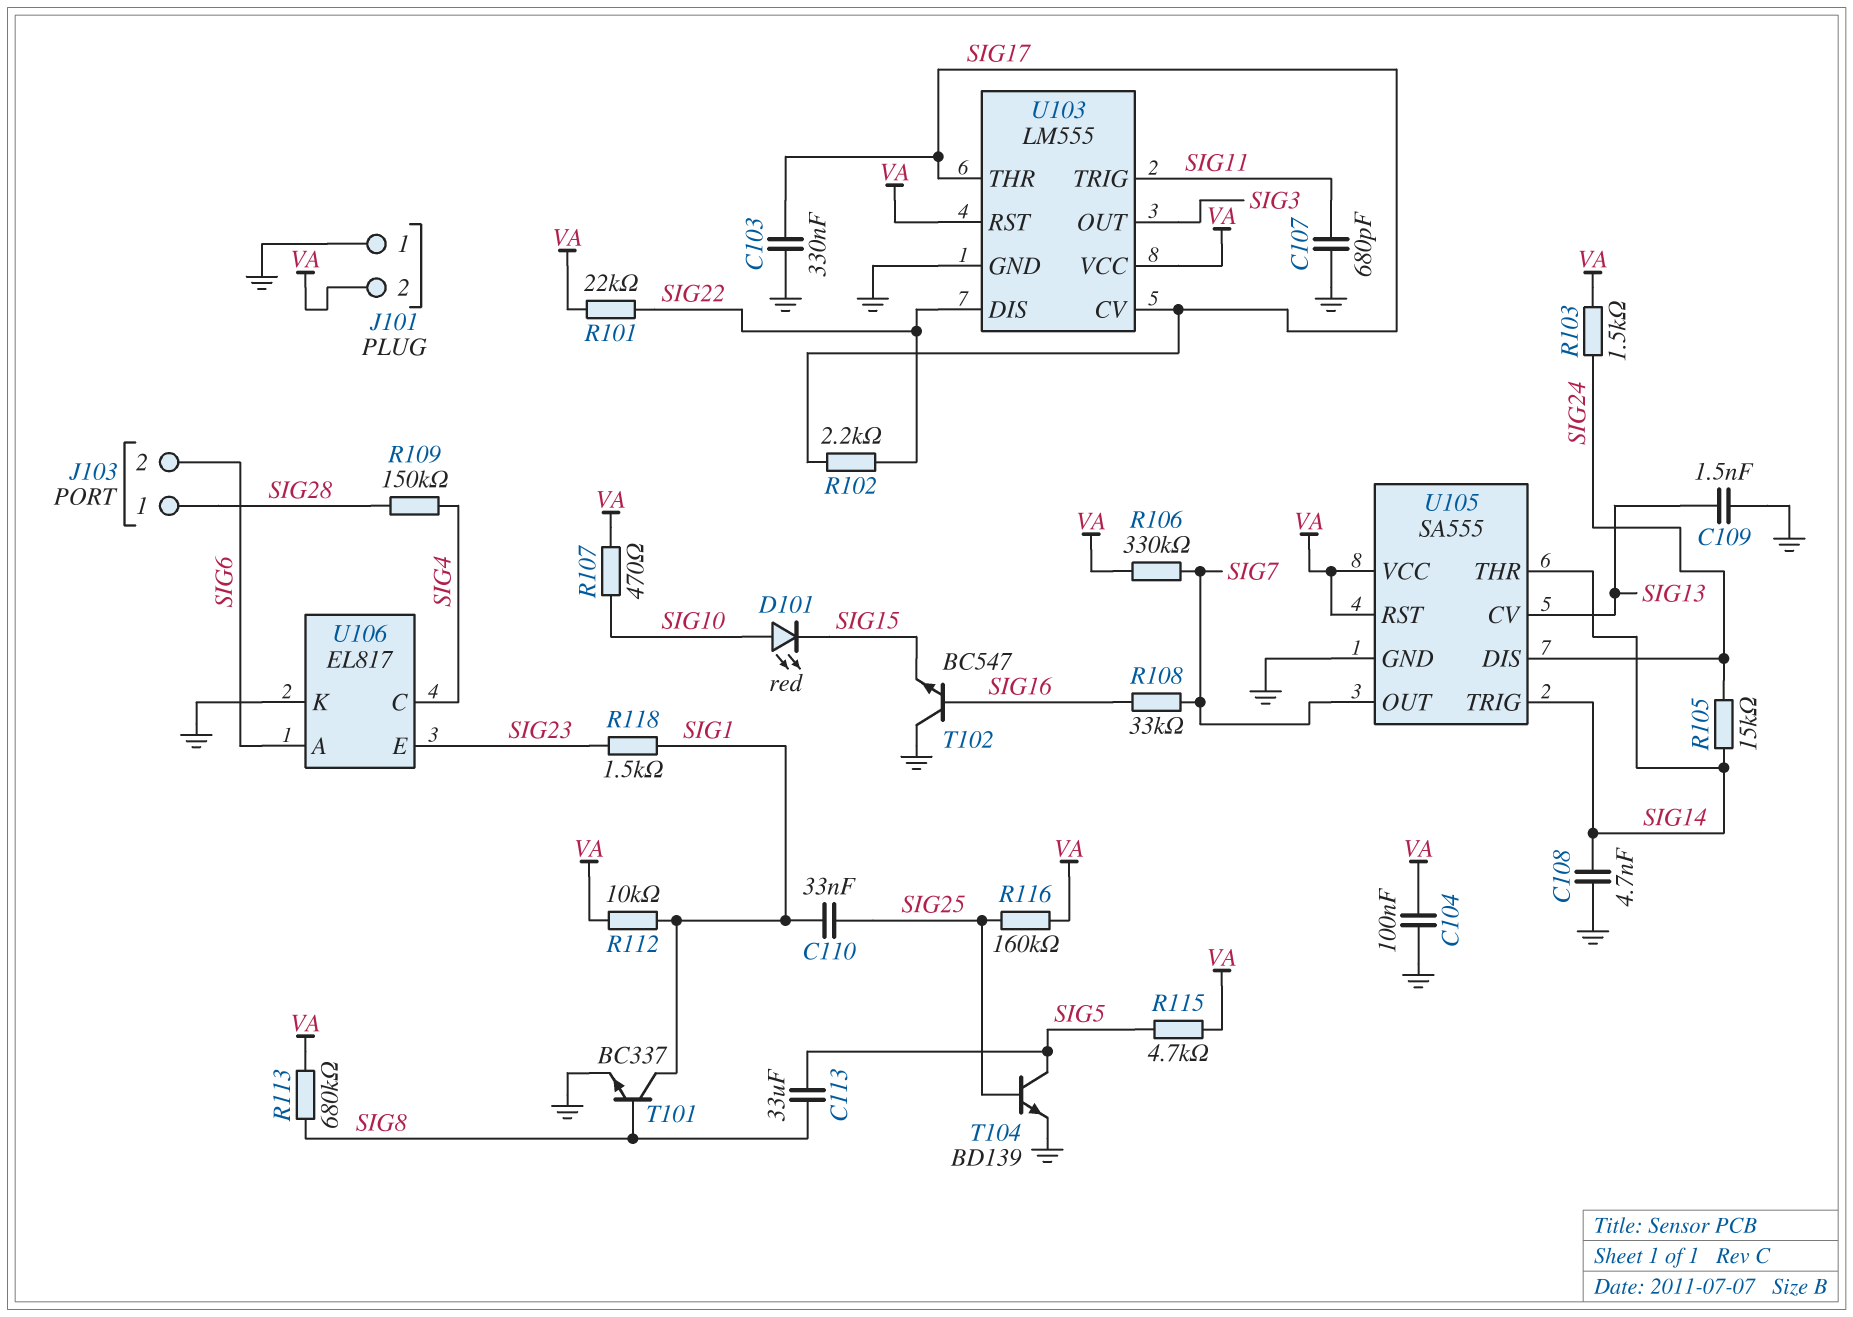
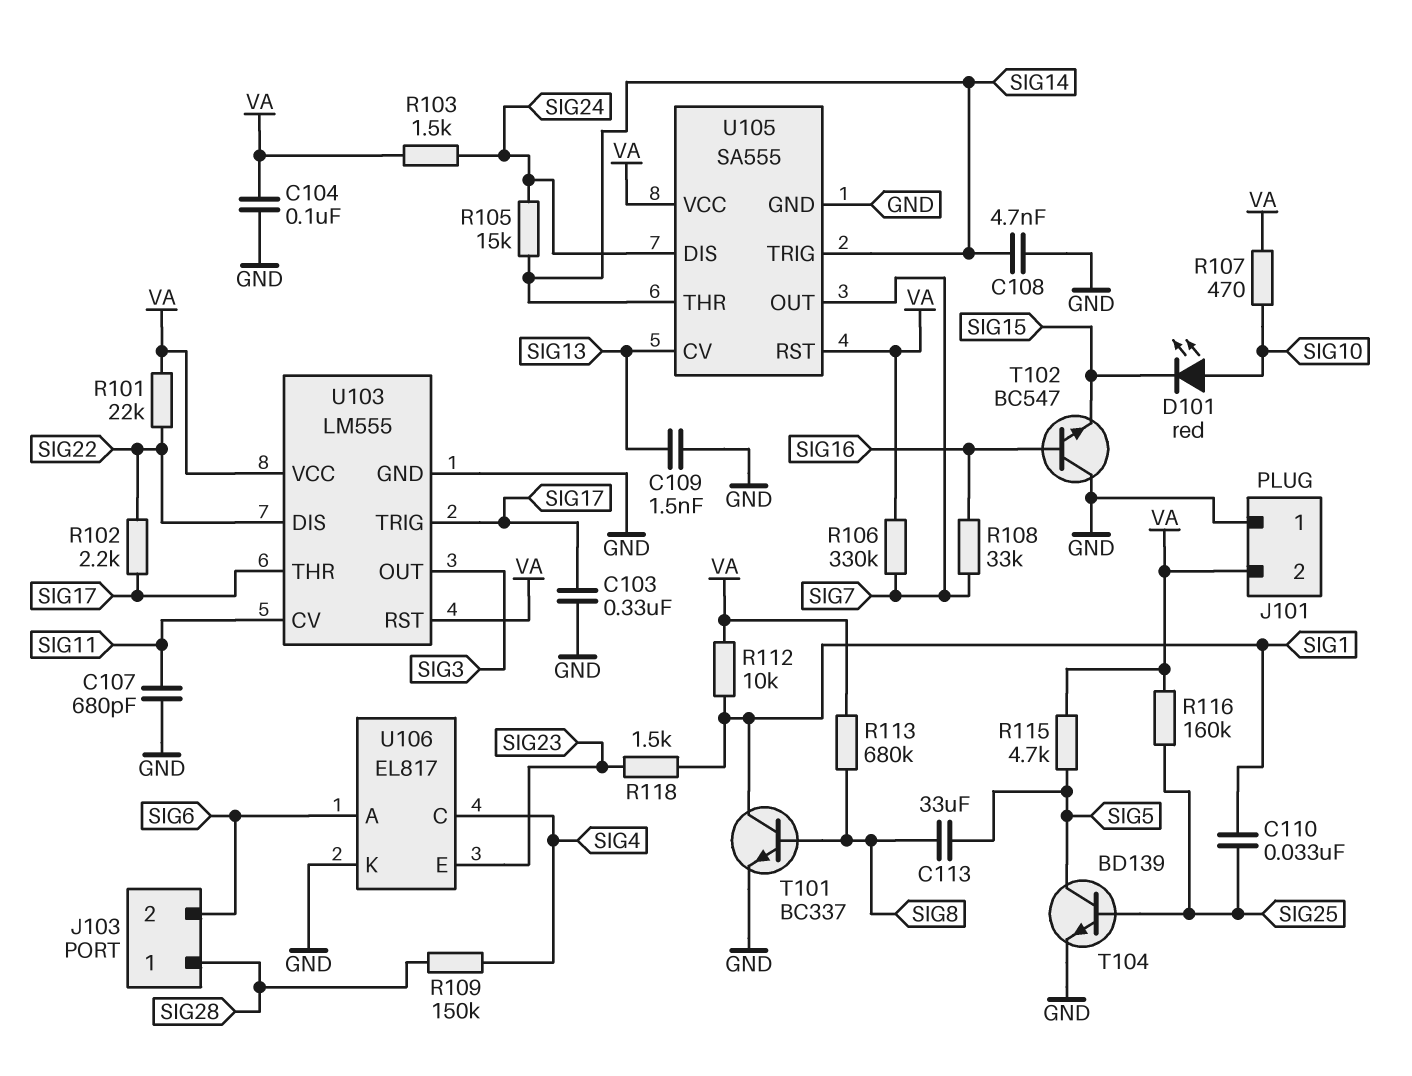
U103 pin CV: SIG17 -> SIG11
U103 pin TRIG: SIG11 -> SIG17

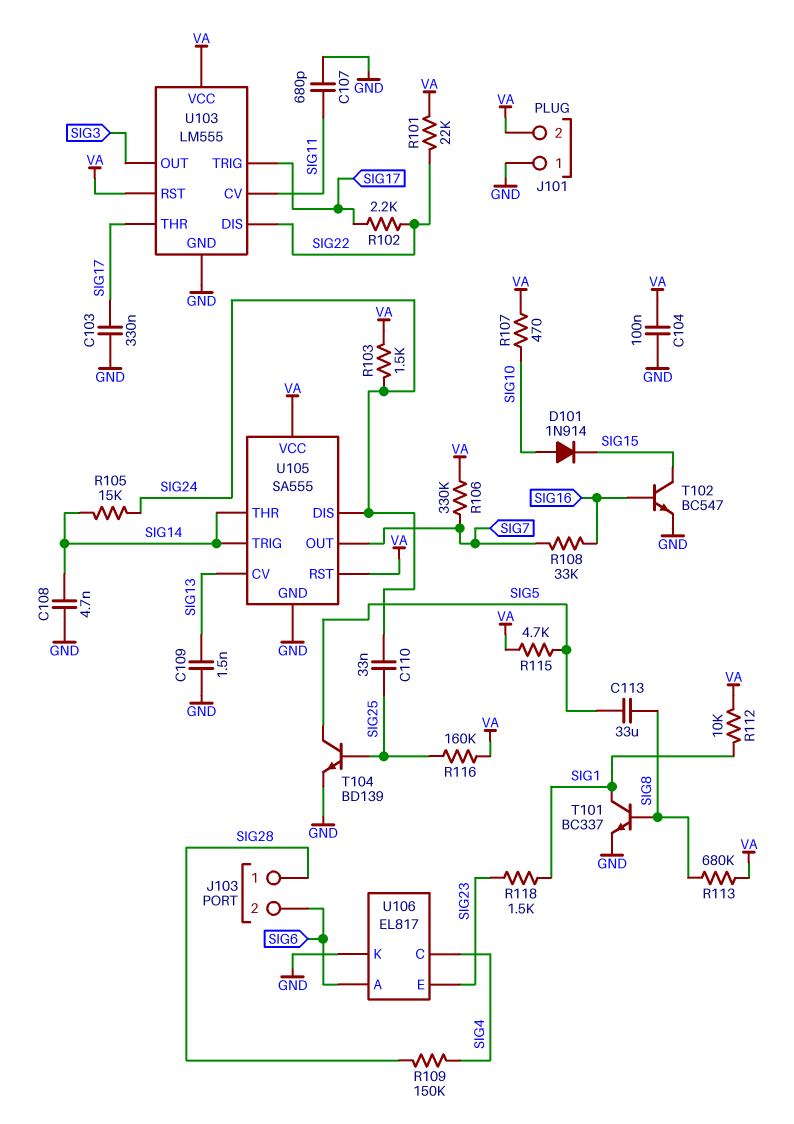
C110: 33nF (SIG1, SIG25) -> 33nF (SIG24, SIG25)
D101: LED red (A SIG10, K SIG15) -> diode 1N914 (A SIG10, K SIG15)
T102: NPN BC547 (B SIG16, C GND, E SIG15) -> NPN BC547 (B SIG16, C SIG15, E GND)

